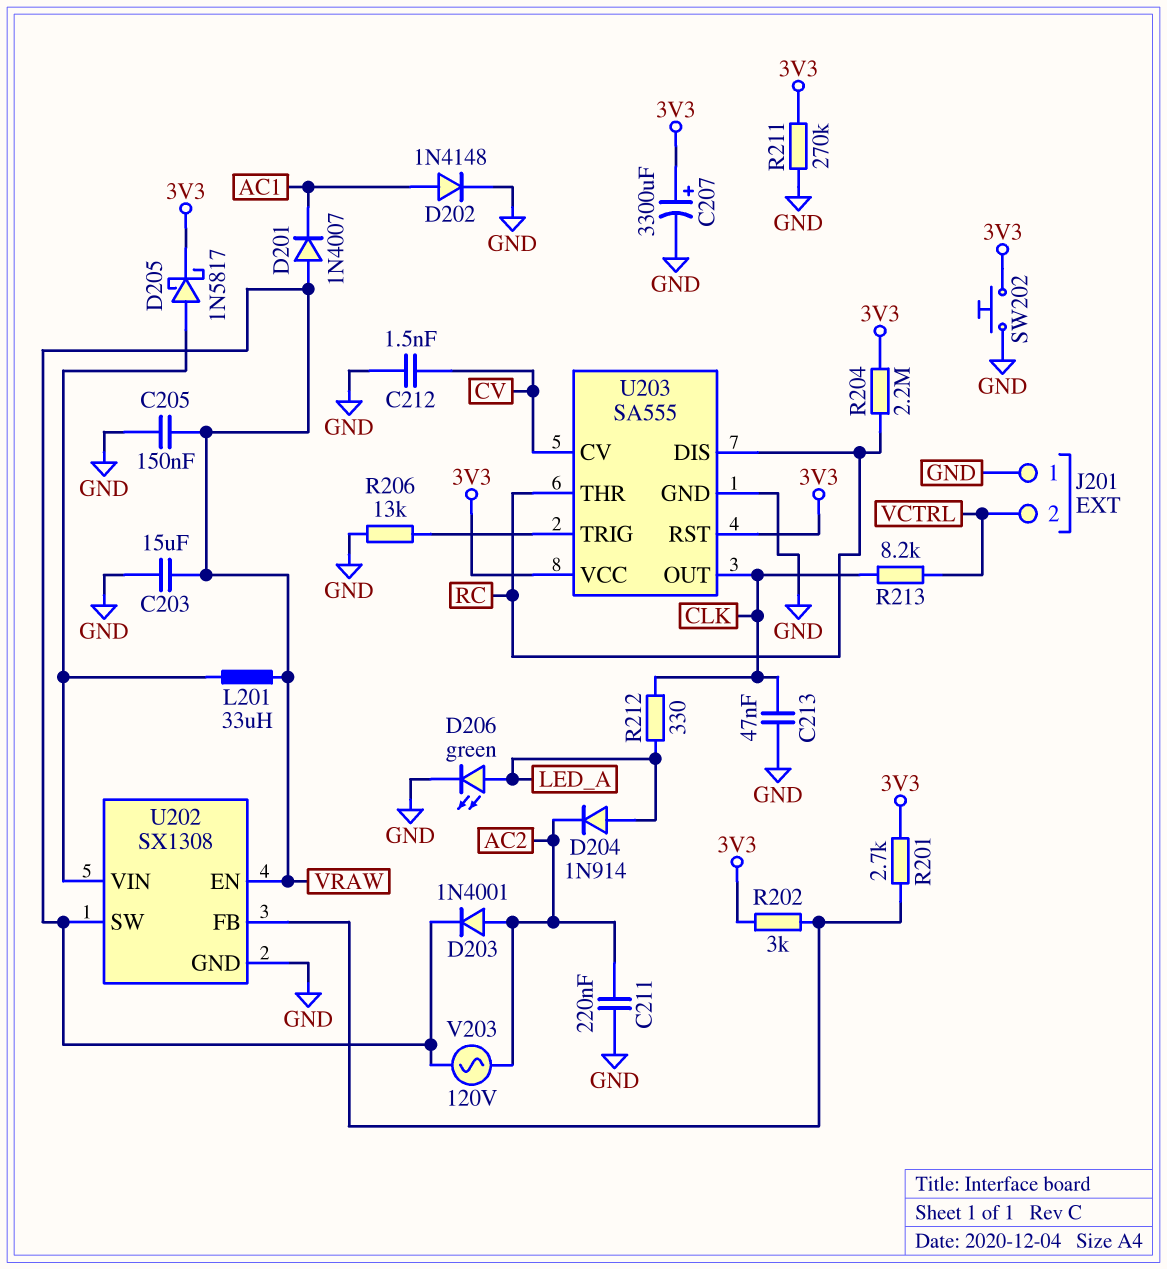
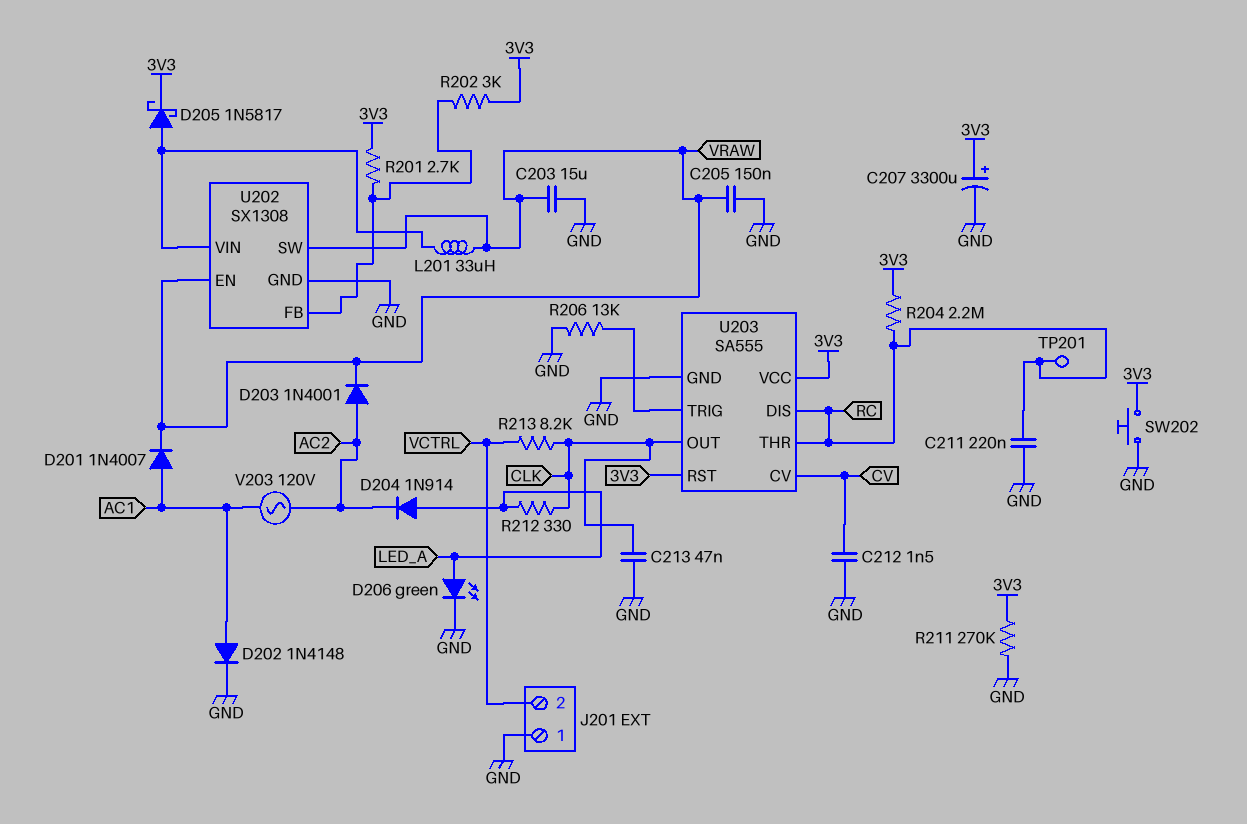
C211: 220nF (AC2, GND) -> 220nF (GND, RC)
D201: diode 1N4007 (A VRAW, K AC1) -> diode 1N4007 (A AC1, K VRAW)
TP201: none -> test point (RC)
V203: AC 120V (AC2, VRAW) -> AC 120V (AC1, AC2)

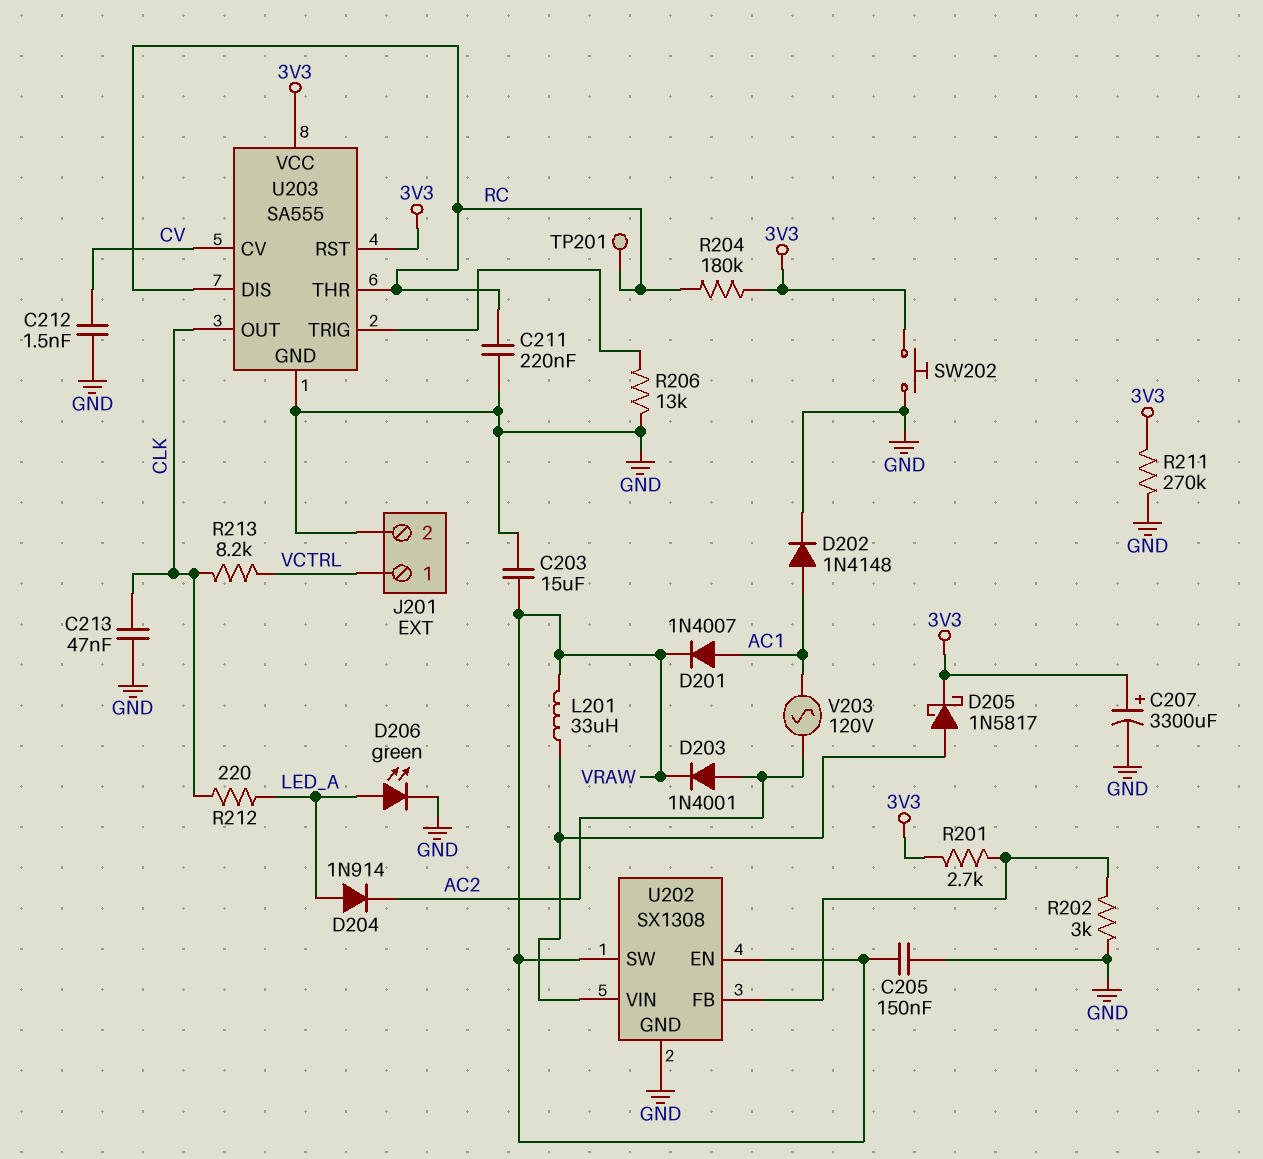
J201 pin 1: GND -> VCTRL
J201 pin 2: VCTRL -> GND
R202: 3k (3V3, U202/FB) -> 3k (GND, U202/FB)
R204: 2.2M (3V3, RC) -> 180k (3V3, RC)
R212: 330 (CLK, LED_A) -> 220 (CLK, LED_A)

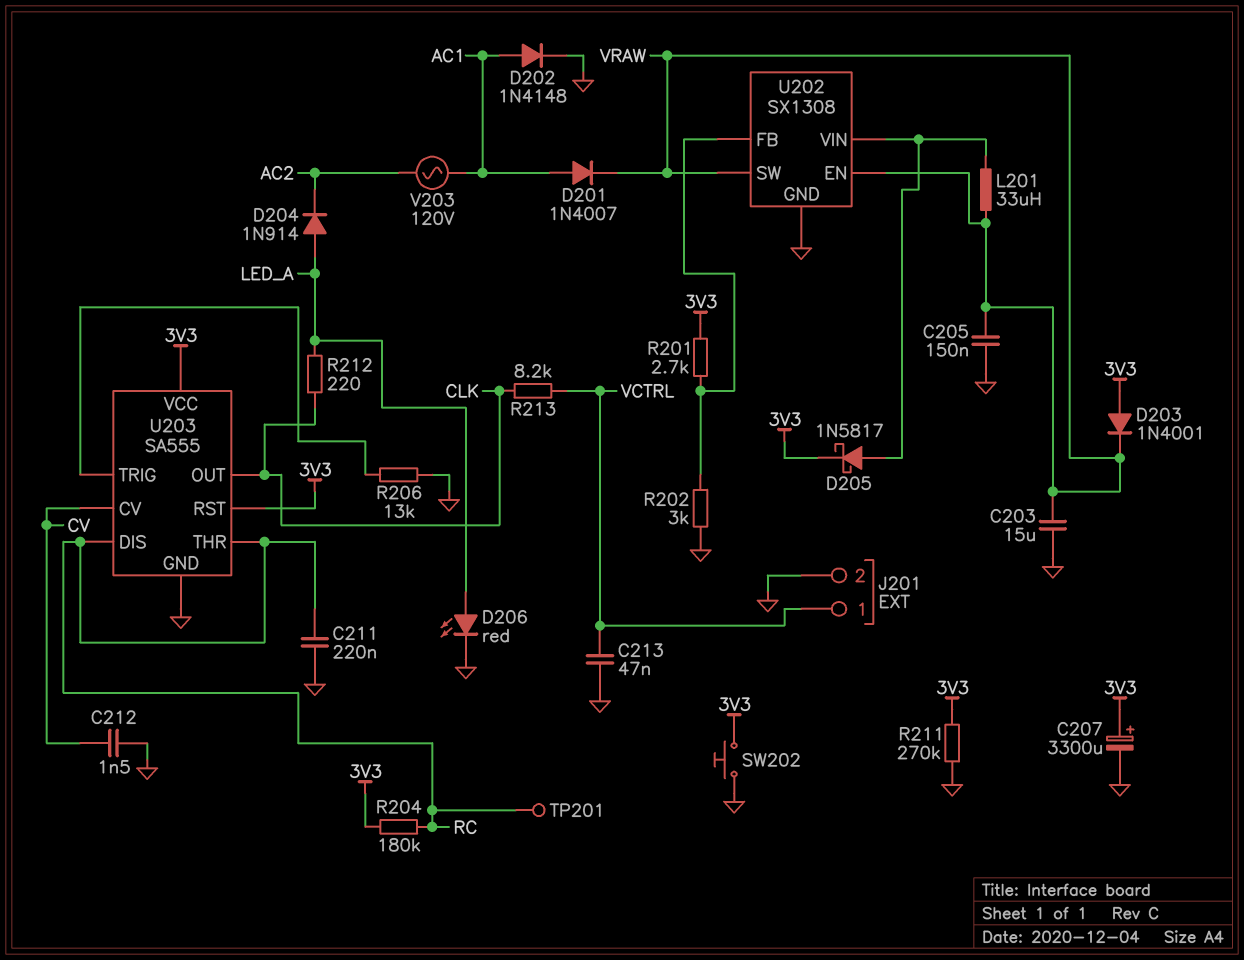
C213: 47nF (CLK, GND) -> 47nF (GND, VCTRL)
D203: diode 1N4001 (A AC2, K VRAW) -> diode 1N4001 (A 3V3, K VRAW)
D206: LED green (A LED_A, K GND) -> LED red (A LED_A, K GND)

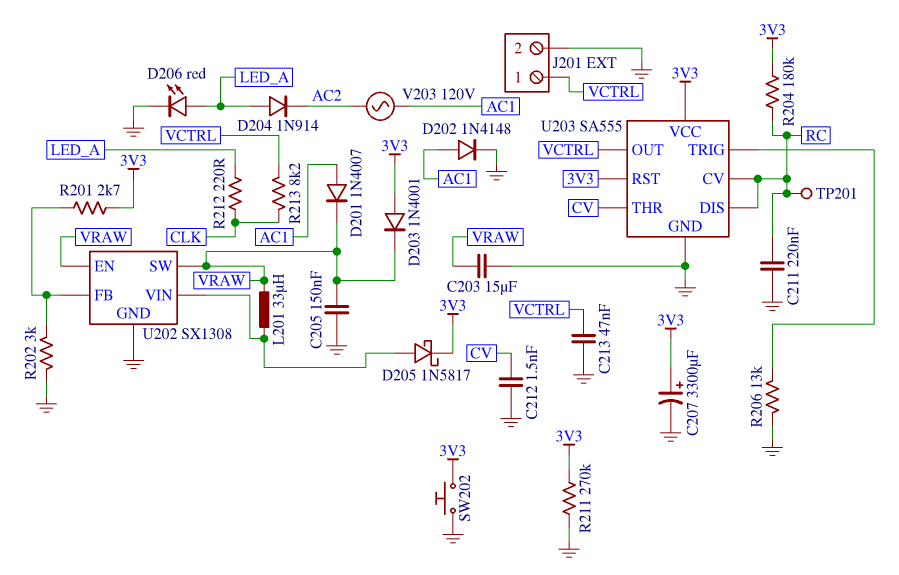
U203 pin CV: CV -> RC
U203 pin OUT: CLK -> VCTRL
U203 pin THR: RC -> CV

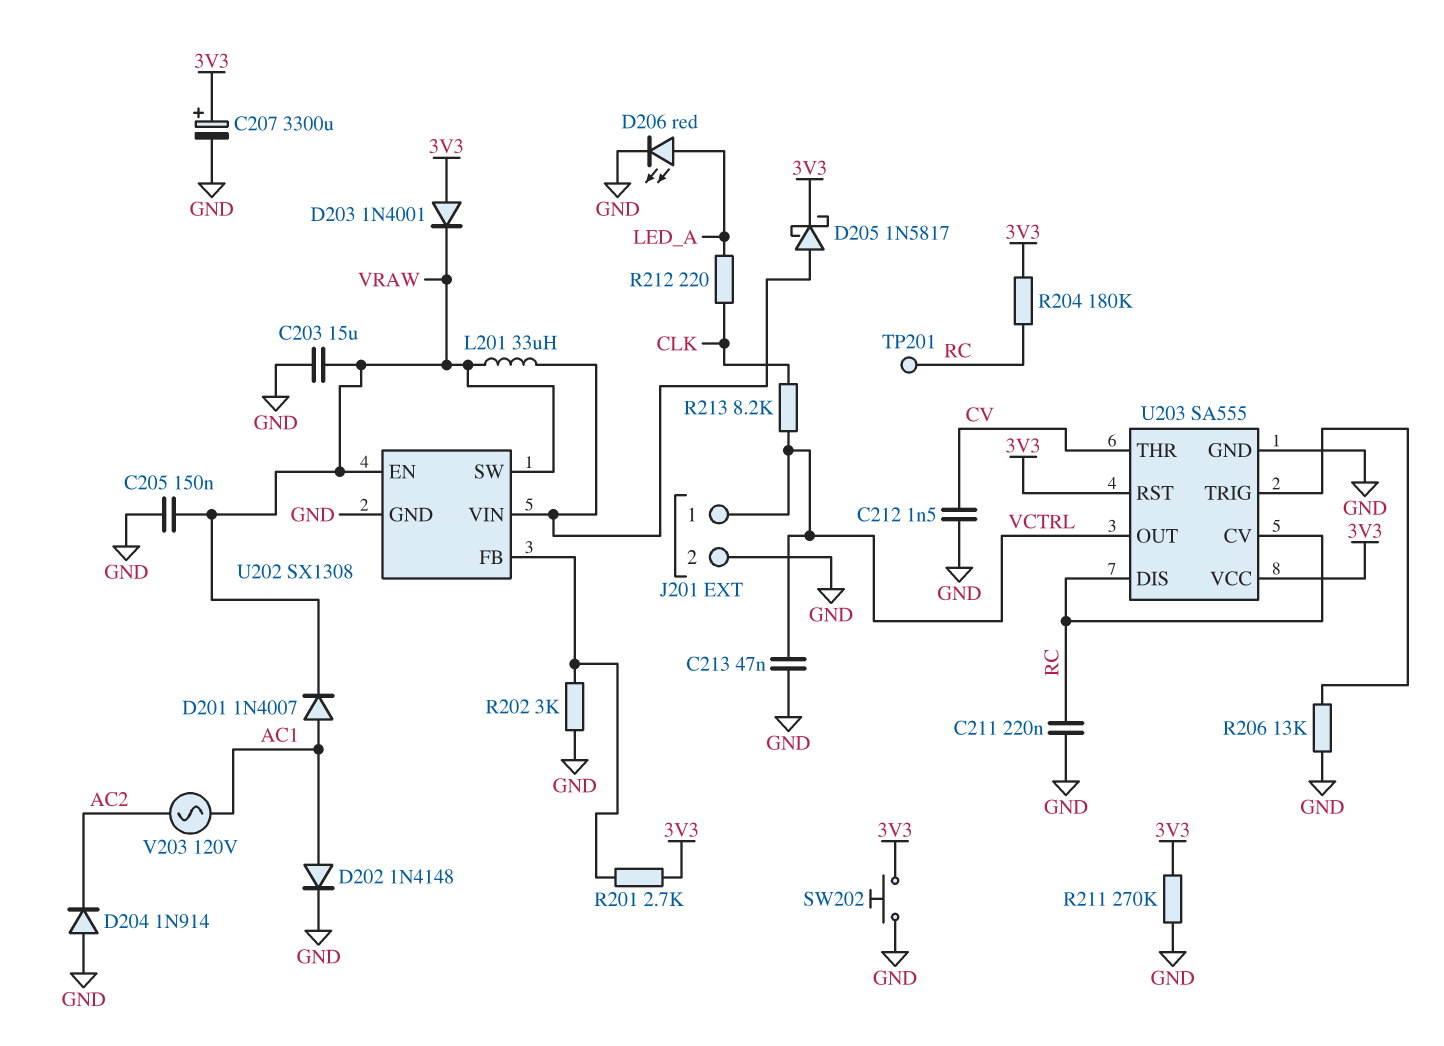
D204: diode 1N914 (A LED_A, K AC2) -> diode 1N914 (A GND, K AC2)

